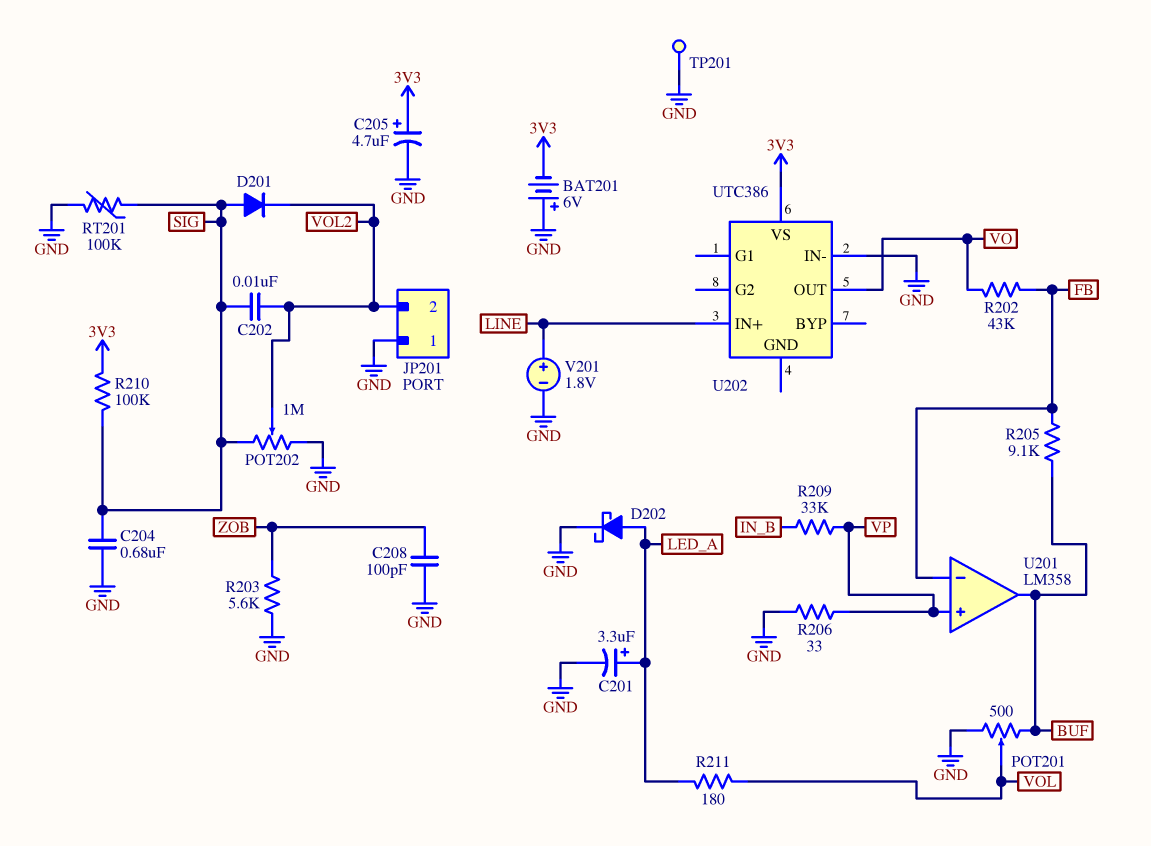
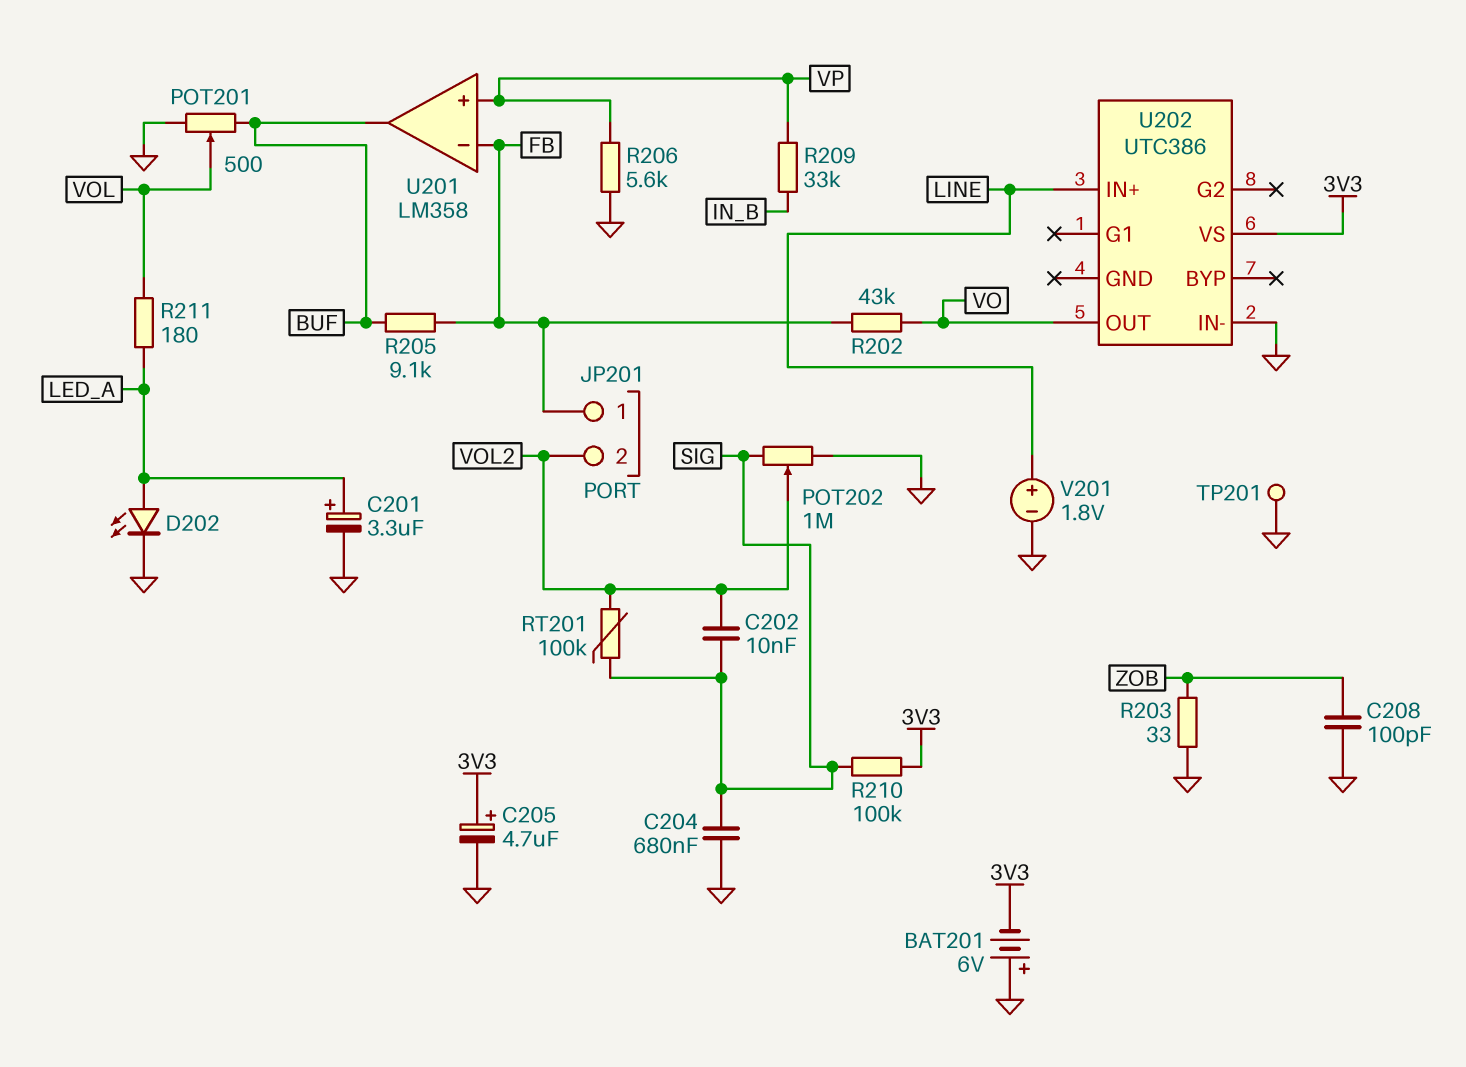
D201: diode (A SIG, K VOL2) -> none
D202: schottky (A LED_A, K GND) -> LED (A LED_A, K GND)
JP201 pin 1: GND -> FB
R203: 5.6k (GND, ZOB) -> 33 (GND, ZOB)
R206: 33 (GND, VP) -> 5.6k (GND, VP)
RT201: 100k (GND, SIG) -> 100k (SIG, VOL2)

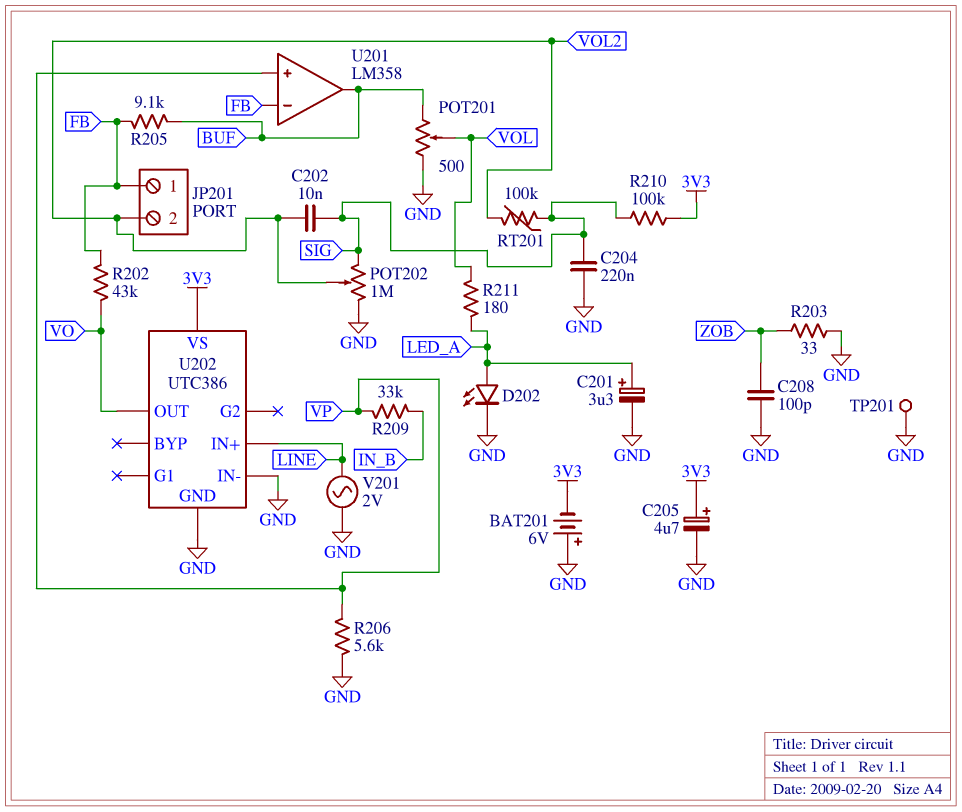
C204: 680nF (GND, SIG) -> 220nF (GND, SIG)
U202 pin GND: none -> GND
V201: 1.8V (plus LINE, minus GND) -> AC 2V (GND, LINE)

